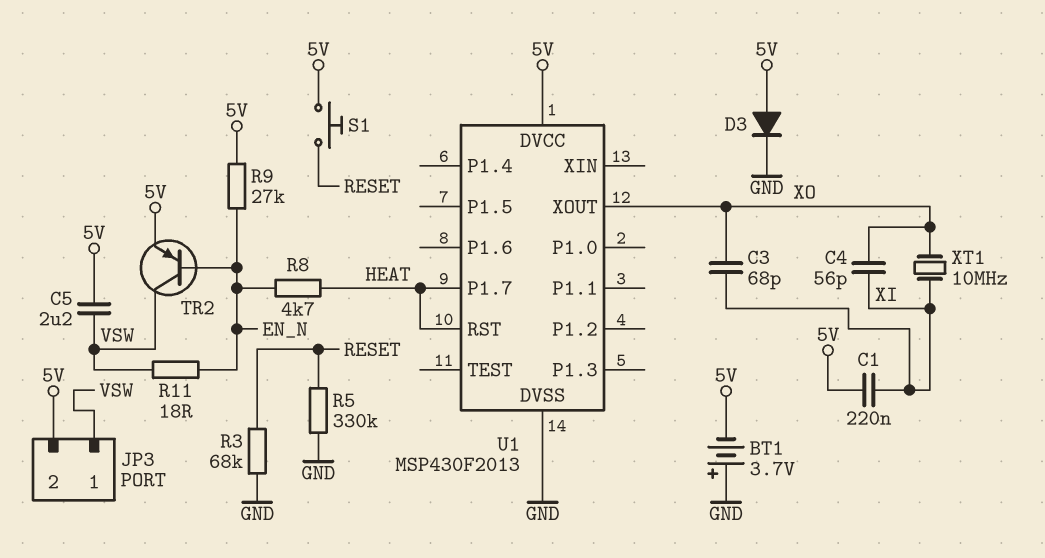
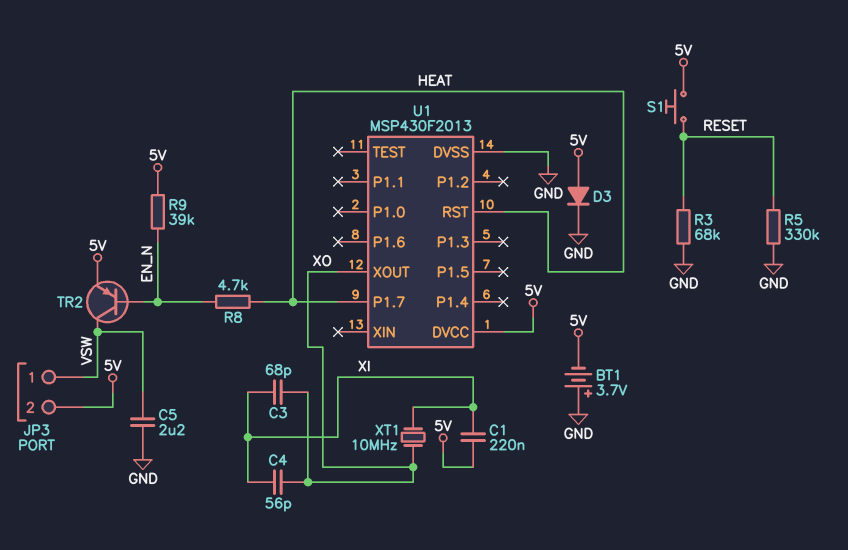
C5: 2.2uF (5V, VSW) -> 2.2uF (GND, VSW)
R9: 27k (5V, EN_N) -> 39k (5V, EN_N)
R11: 18 (EN_N, VSW) -> none

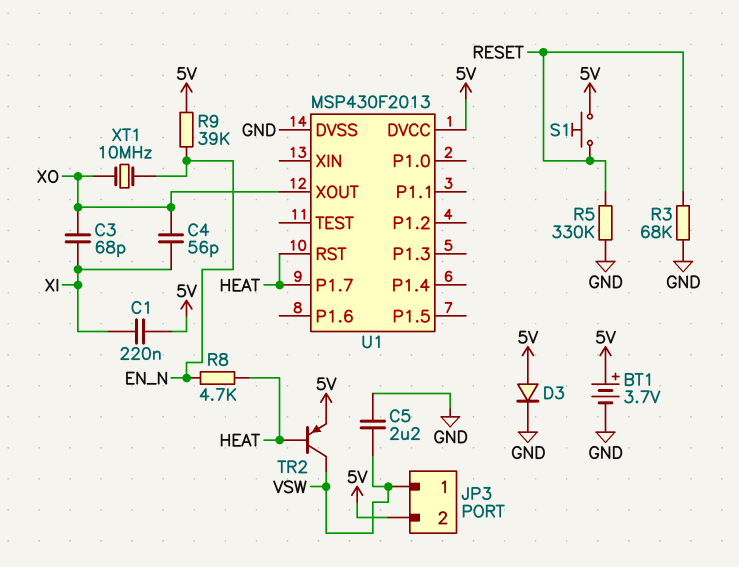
BT1: 3.7V (plus GND, minus 5V) -> 3.7V (plus 5V, minus GND)
TR2: PNP (B EN_N, C VSW, E 5V) -> PNP (B HEAT, C VSW, E 5V)
XT1: 10MHz (XI, XO) -> 10MHz (EN_N, XO)

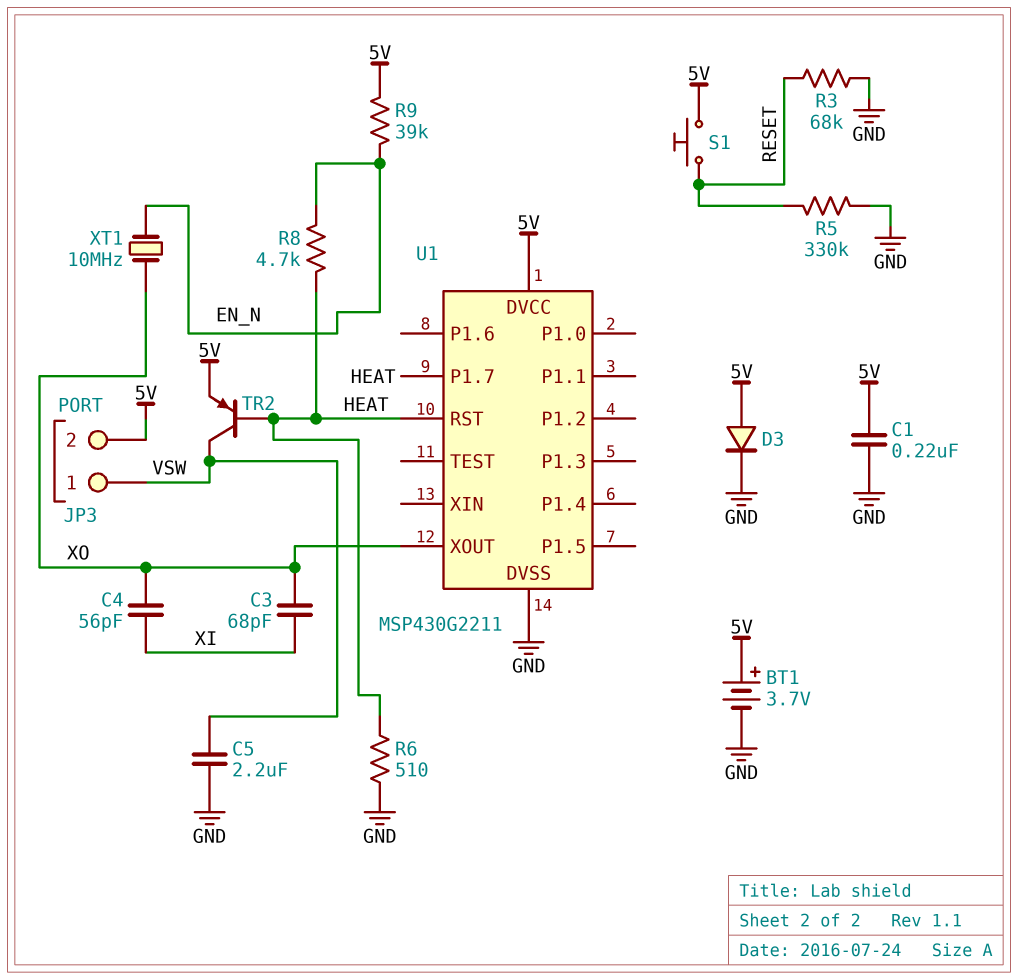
C1: 220nF (5V, XI) -> 220nF (5V, GND)
R6: none -> 510 (GND, HEAT)
U1: MSP430F2013 -> MSP430G2211

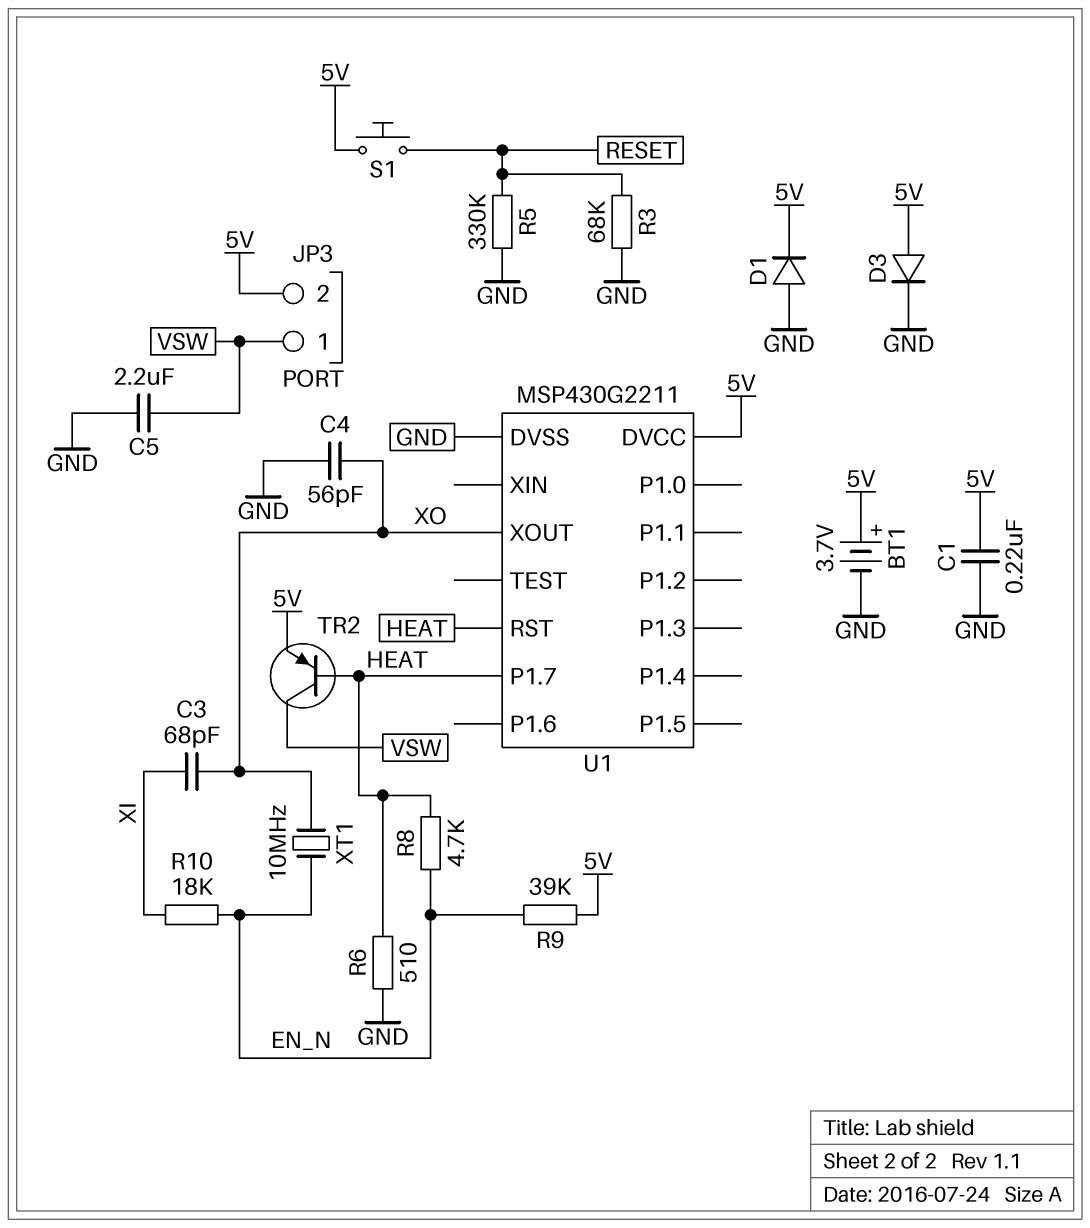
C4: 56pF (XI, XO) -> 56pF (GND, XO)
D1: none -> diode (A GND, K 5V)
R10: none -> 18k (EN_N, XI)

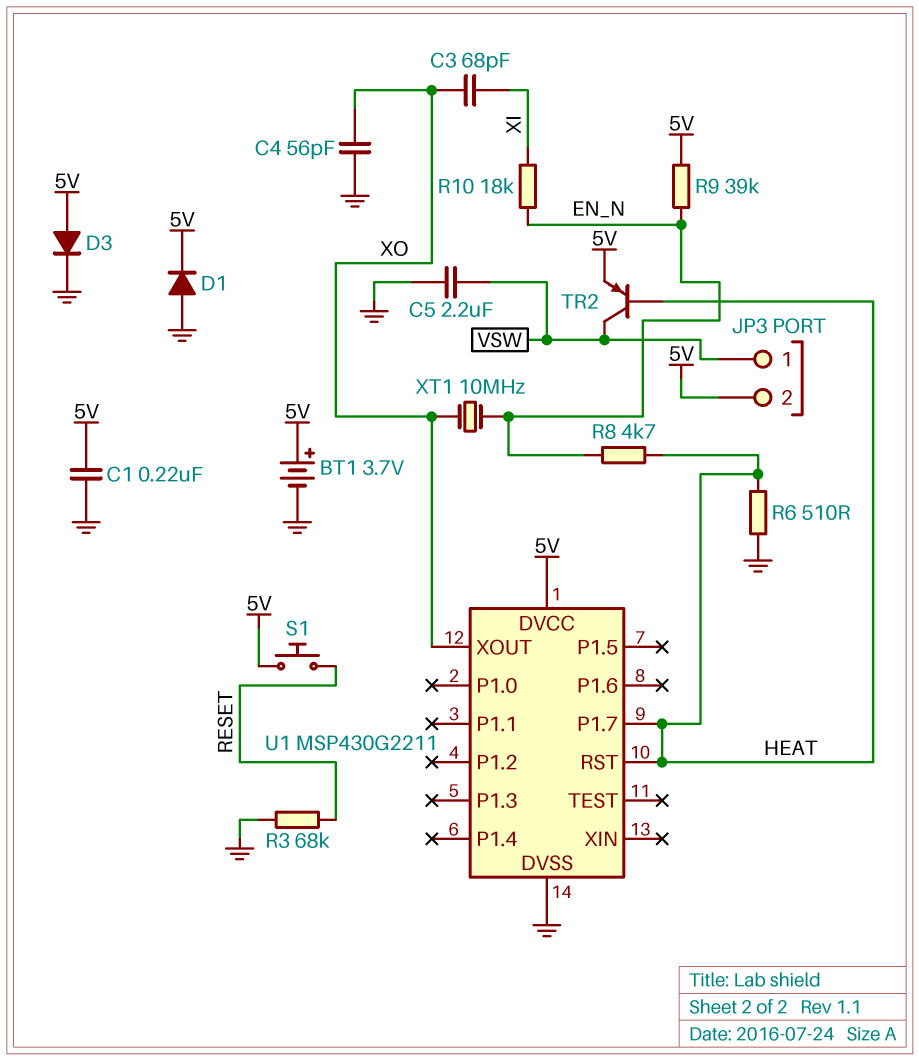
R5: 330k (GND, RESET) -> none

